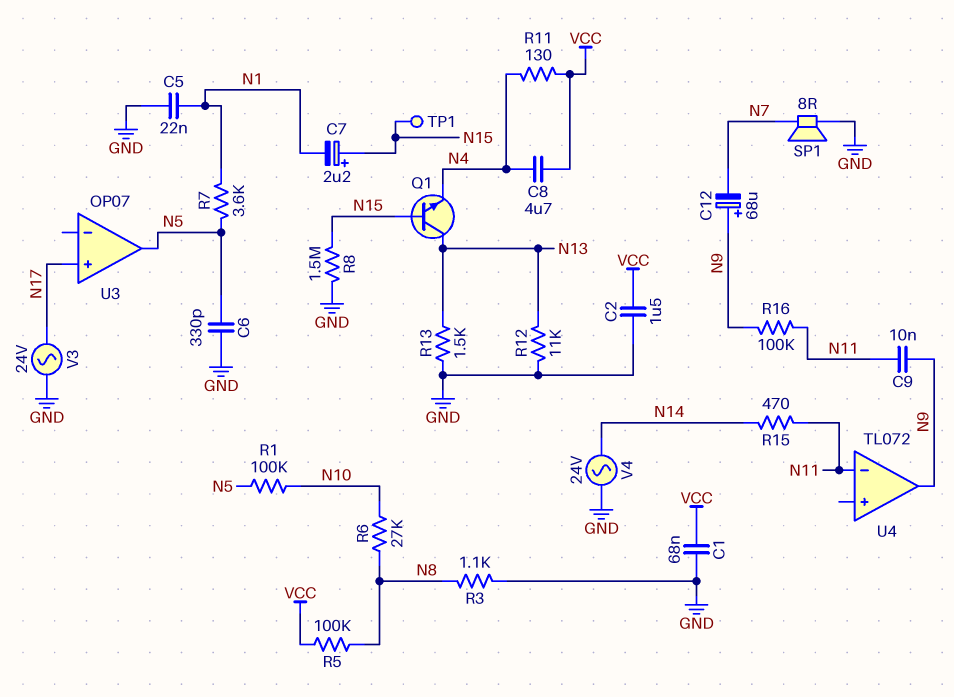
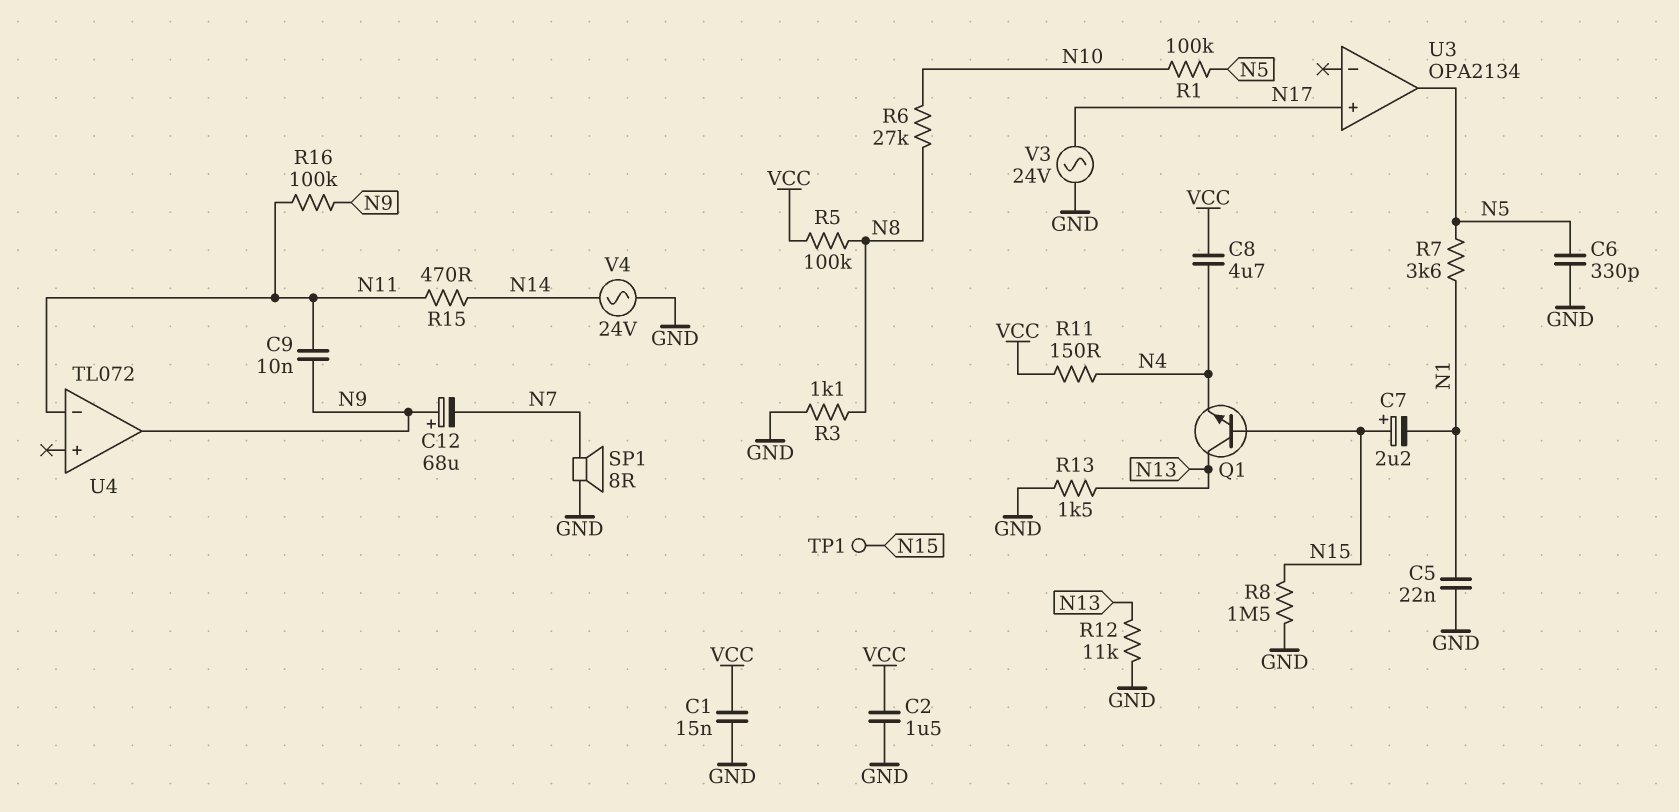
C1: 68nF (GND, VCC) -> 15nF (GND, VCC)
R11: 130 (N4, VCC) -> 150 (N4, VCC)
U3: OP07 -> OPA2134

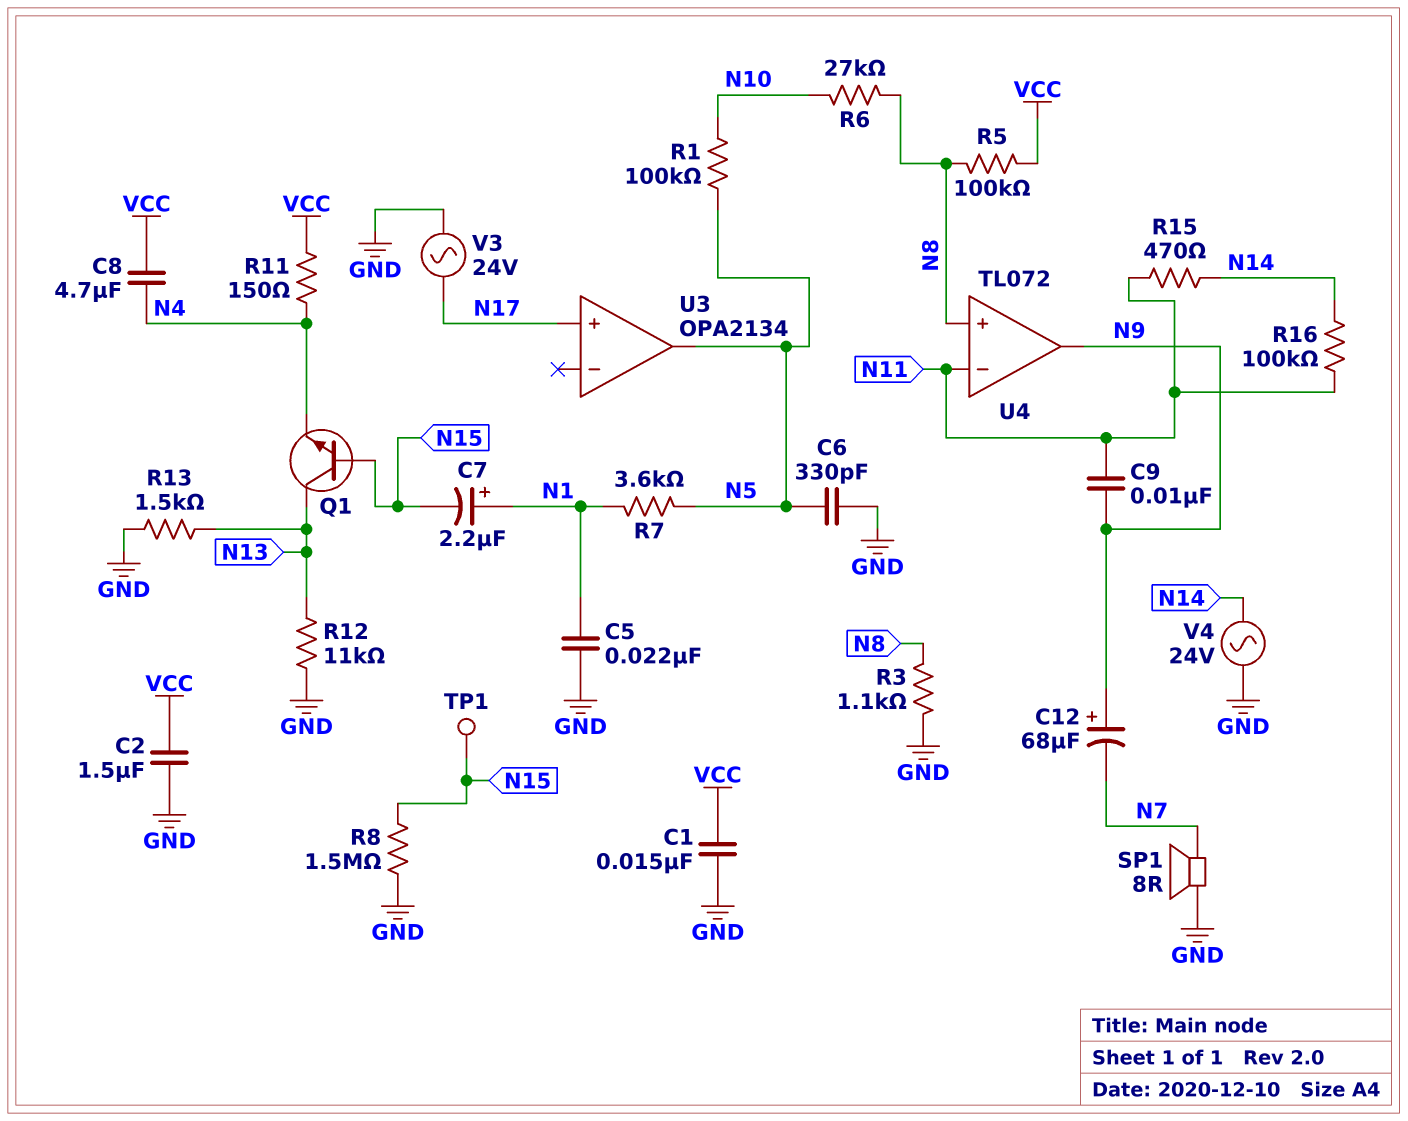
C7: 2.2uF (plus N15, minus N1) -> 2.2uF (plus N1, minus N15)
R16: 100k (N9, N11) -> 100k (N11, N14)
U4 pin in+: none -> N8

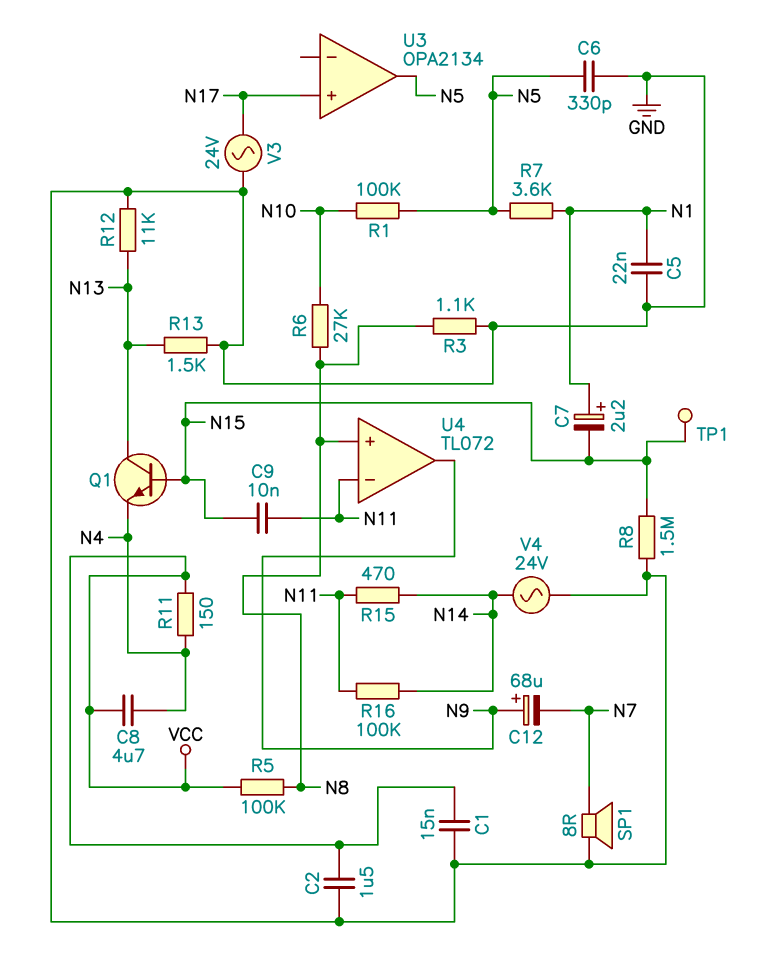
C9: 10nF (N9, N11) -> 10nF (N11, N15)

